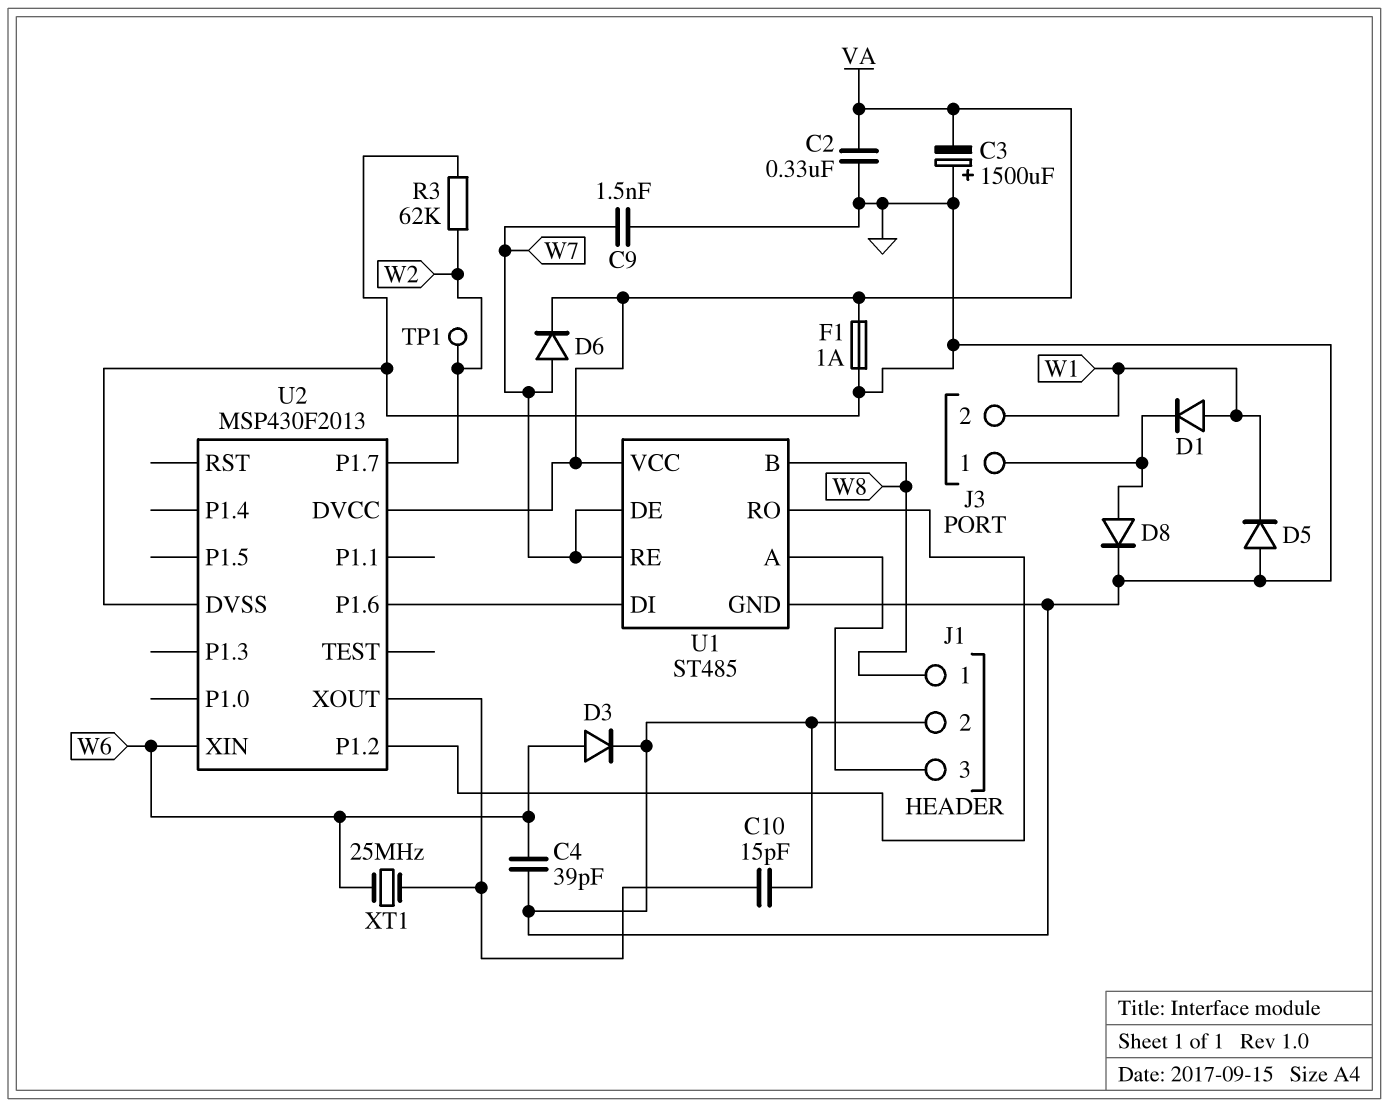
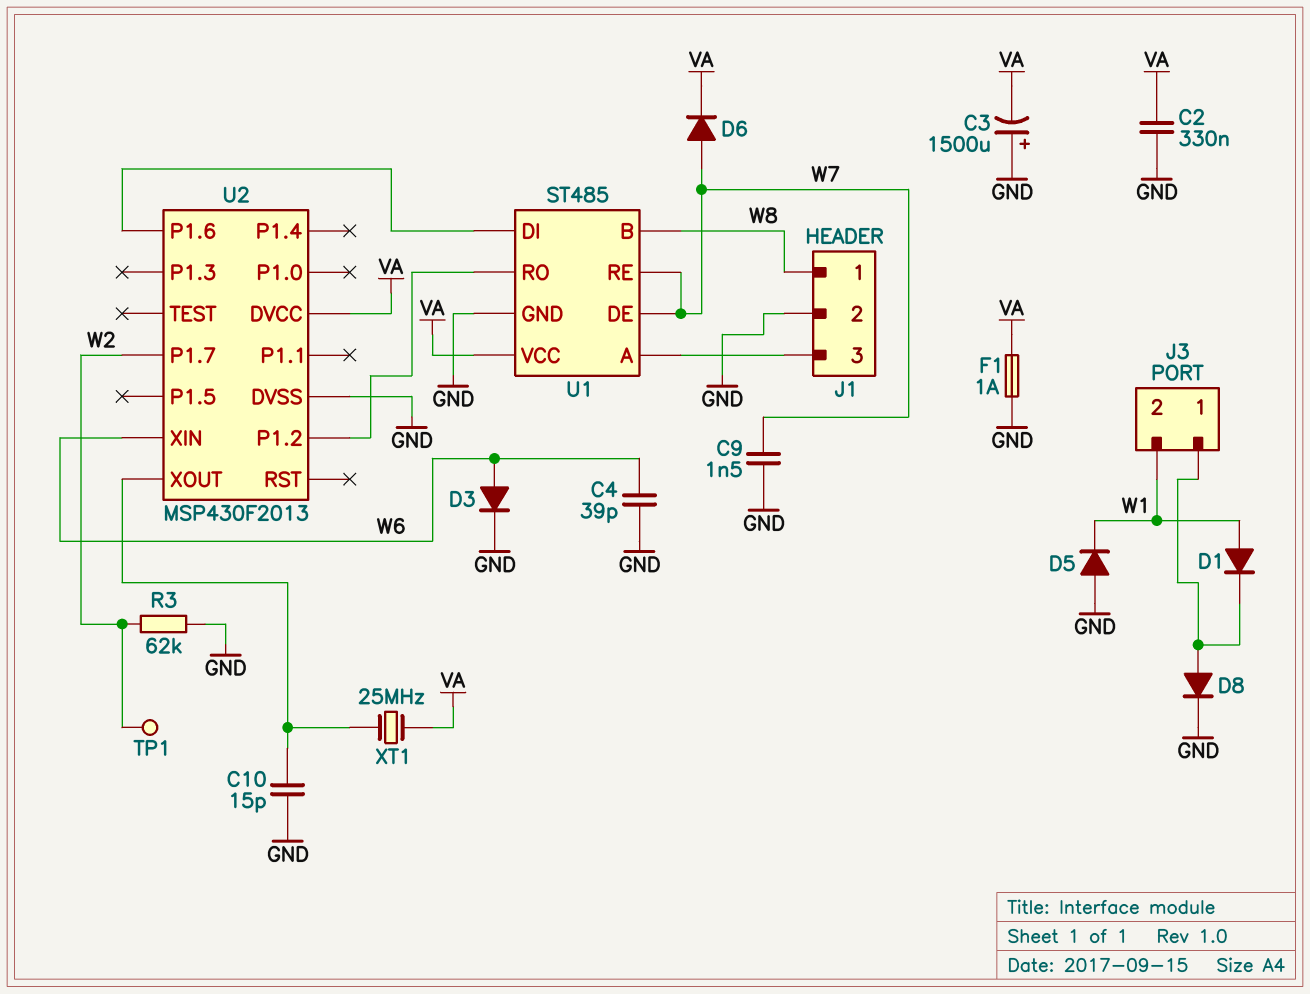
XT1: 25MHz (U2/XOUT, W6) -> 25MHz (U2/XOUT, VA)

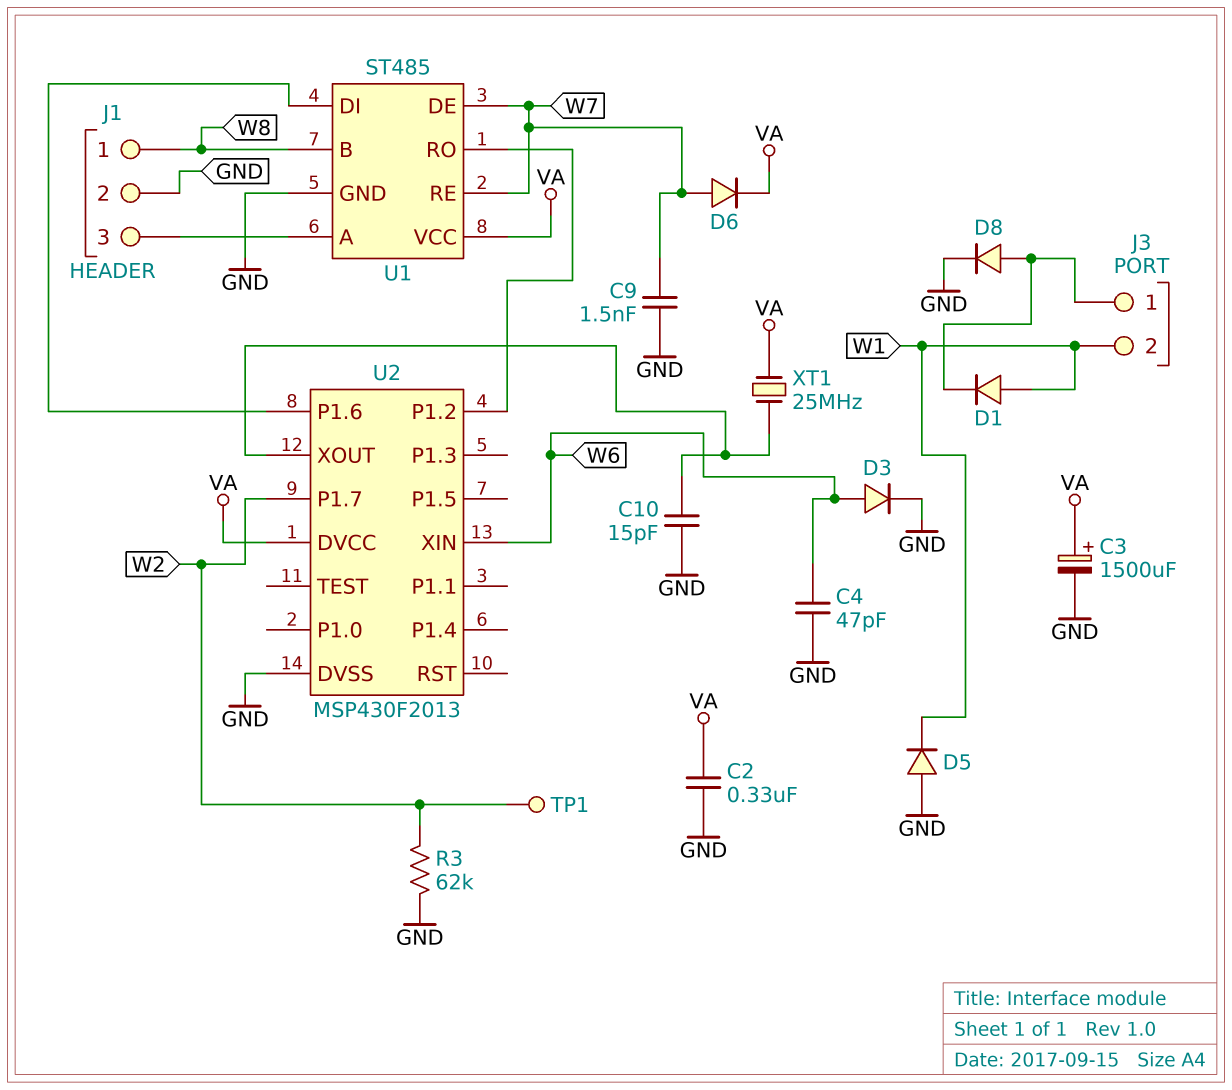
C3: 1500uF (plus GND, minus VA) -> 1500uF (plus VA, minus GND)
C4: 39pF (GND, W6) -> 47pF (GND, W6)
F1: 1A (GND, VA) -> none

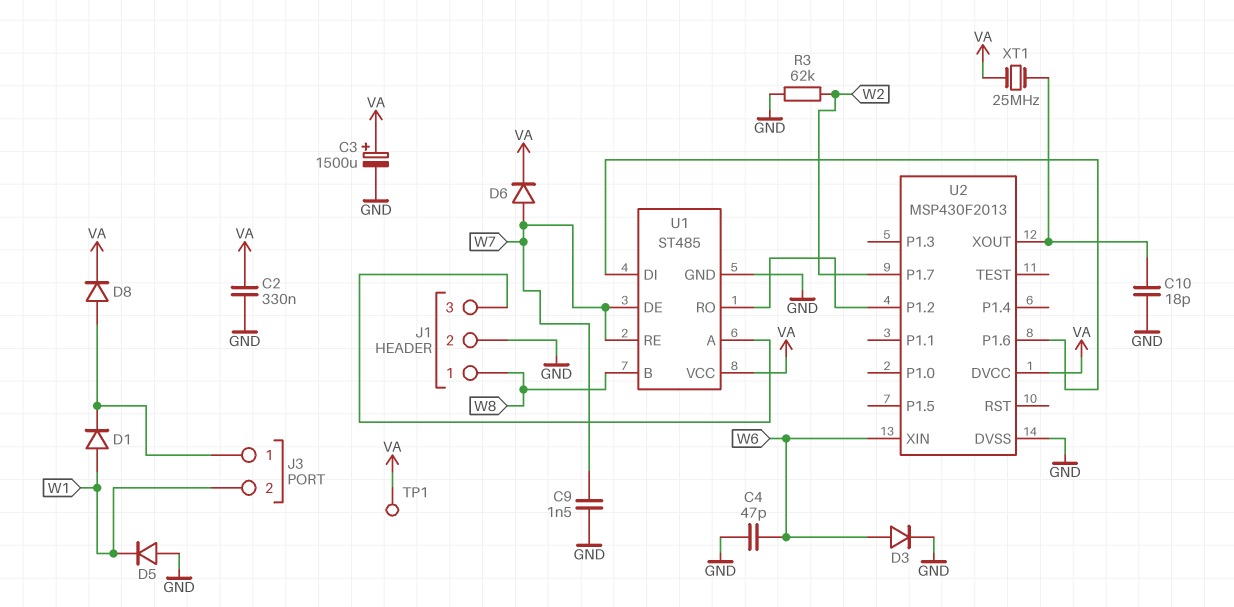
C10: 15pF (GND, U2/XOUT) -> 18pF (GND, U2/XOUT)
D8: diode (A J3/1, K GND) -> diode (A J3/1, K VA)
TP1: test point (W2) -> test point (VA)

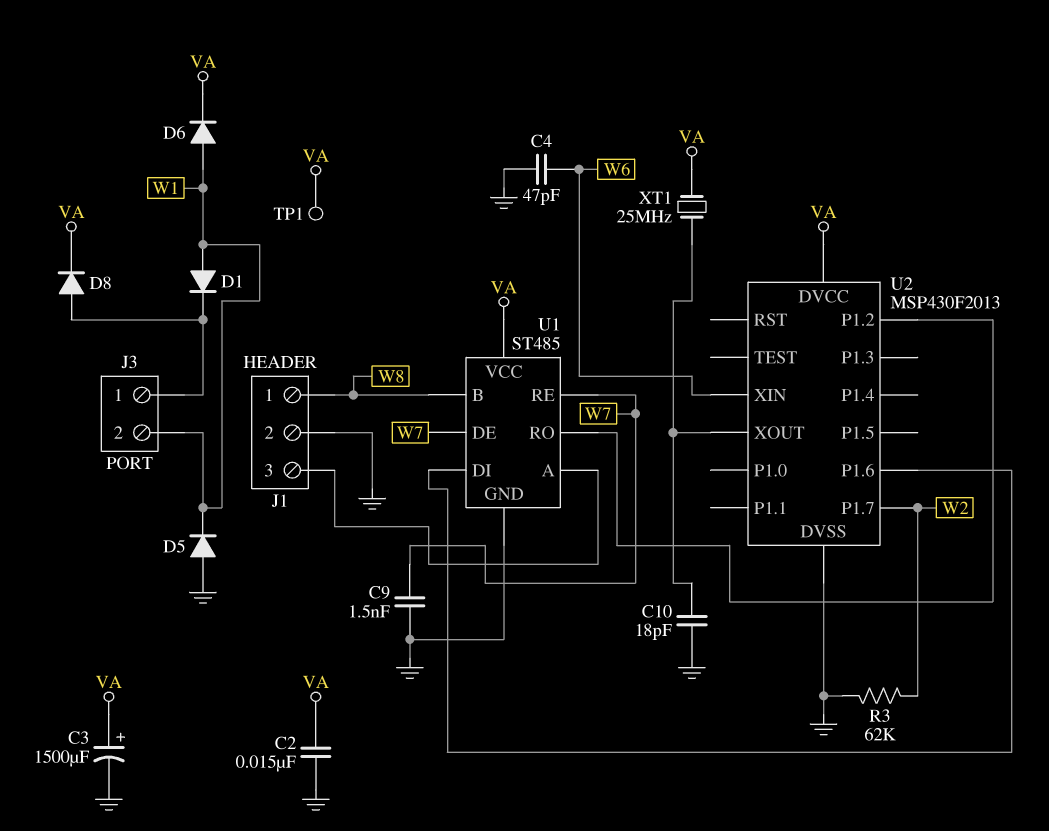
C2: 330nF (GND, VA) -> 15nF (GND, VA)
D3: diode (A W6, K GND) -> none
D6: diode (A W7, K VA) -> diode (A W1, K VA)

